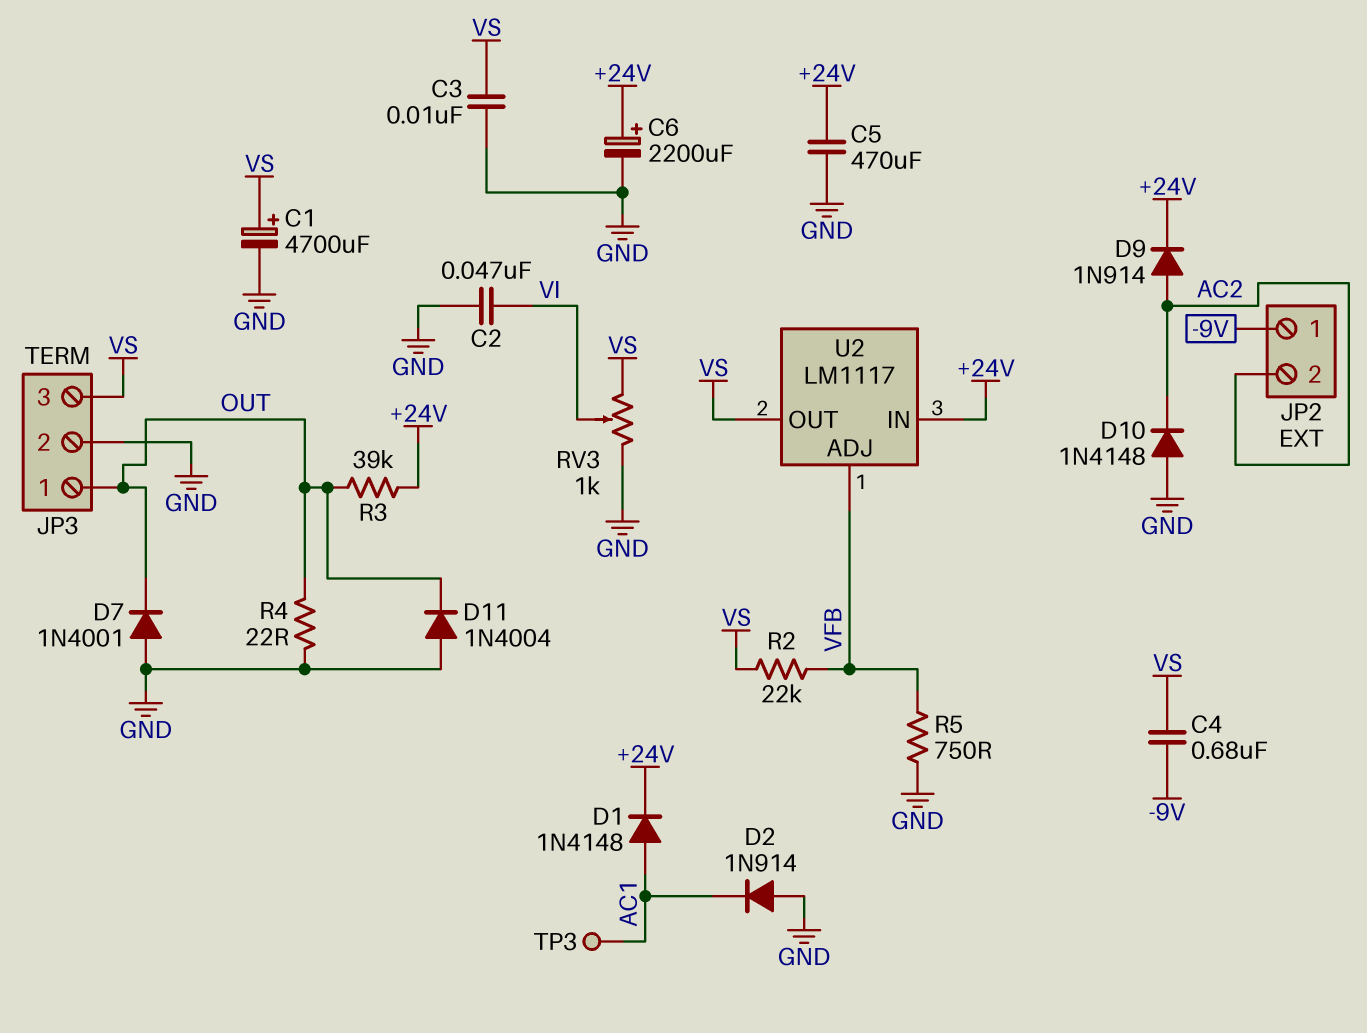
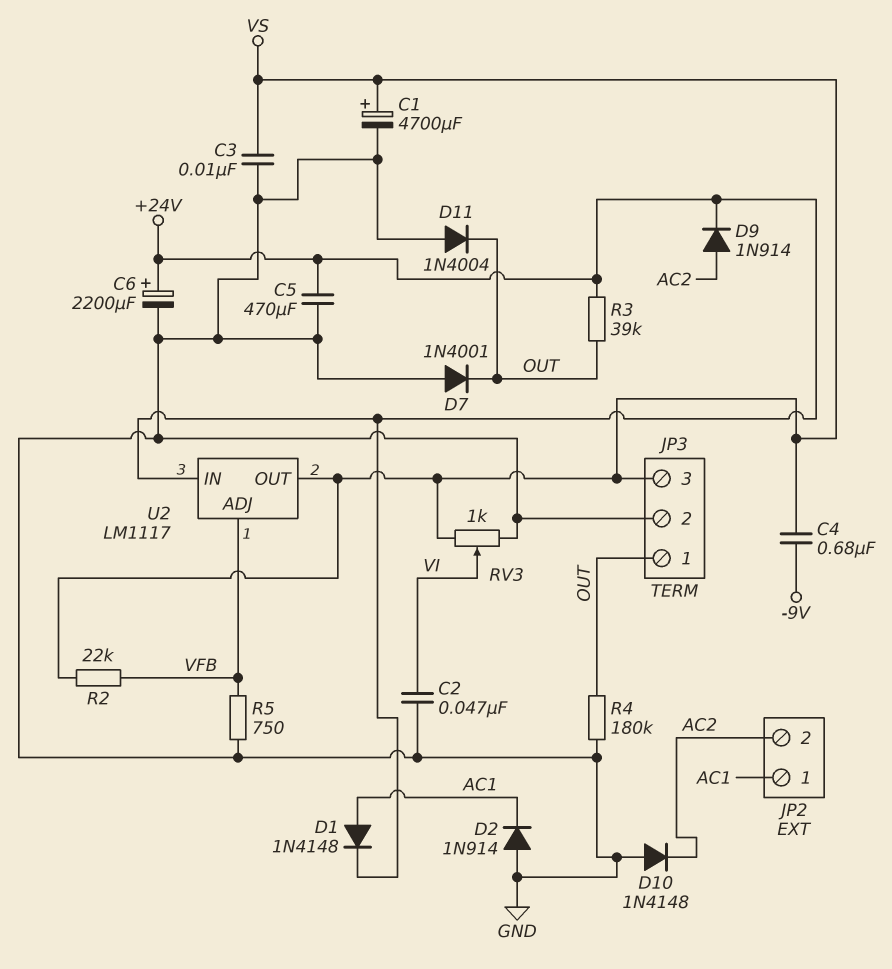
JP2 pin 1: -9V -> AC1
R4: 22 (GND, OUT) -> 180k (GND, OUT)
TP3: test point (AC1) -> none

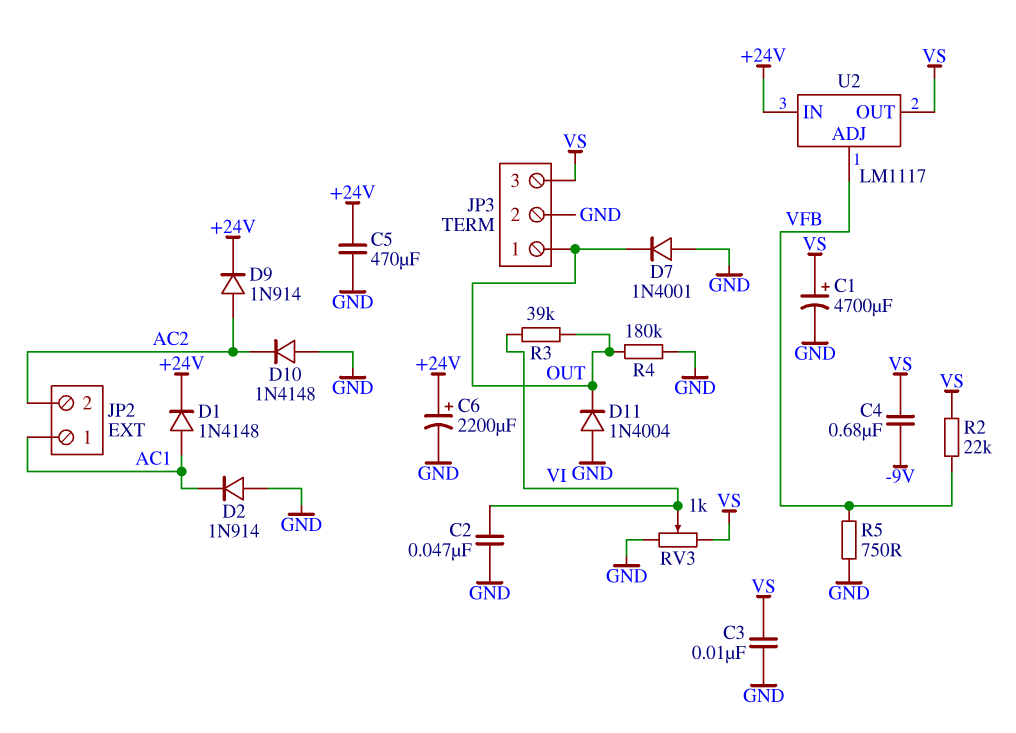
R3: 39k (+24V, OUT) -> 39k (OUT, VI)

